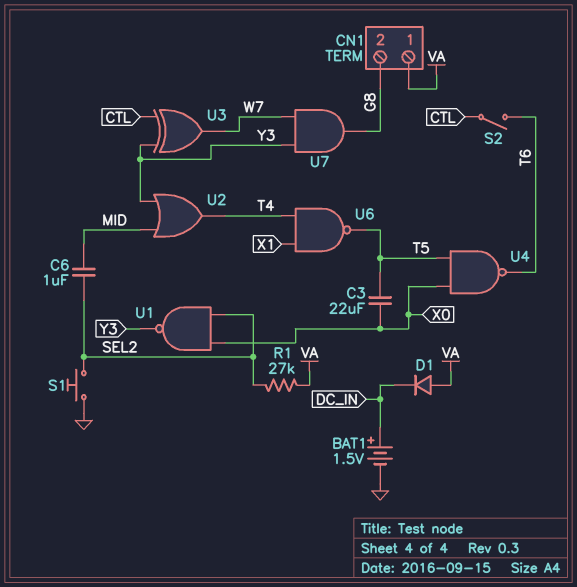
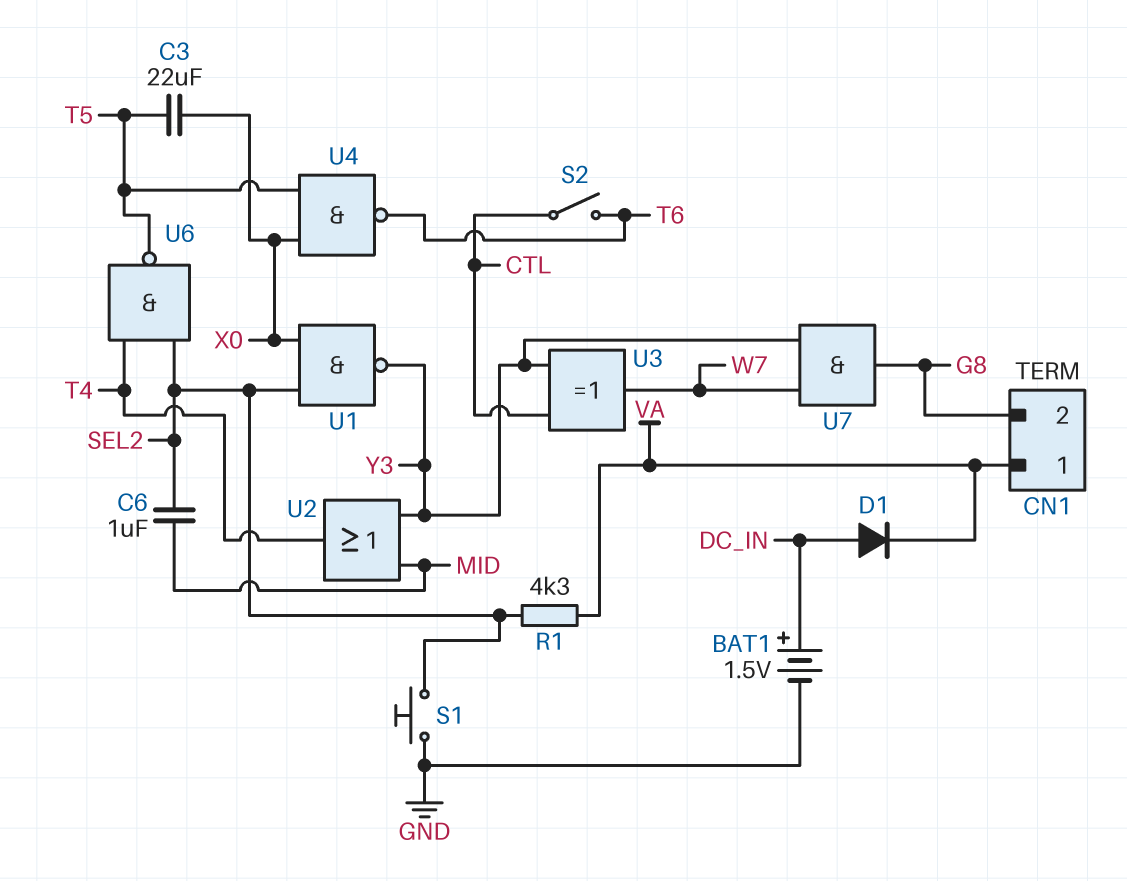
D1: diode (A VA, K DC_IN) -> diode (A DC_IN, K VA)
R1: 27k (SEL2, VA) -> 4.3k (SEL2, VA)
U6: NAND (in T4, in X1, out T5) -> NAND (in SEL2, in T4, out T5)

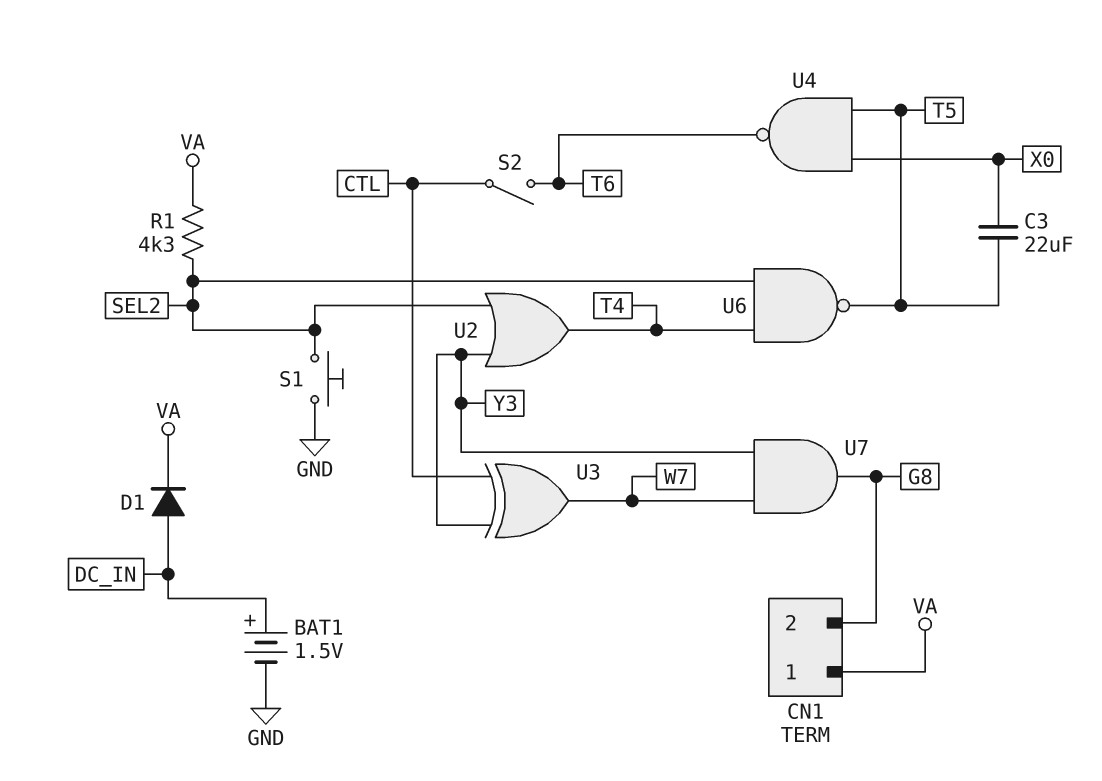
C6: 1uF (MID, SEL2) -> none
U1: NAND (in SEL2, in X0, out Y3) -> none
U2: OR (in MID, in Y3, out T4) -> OR (in SEL2, in Y3, out T4)

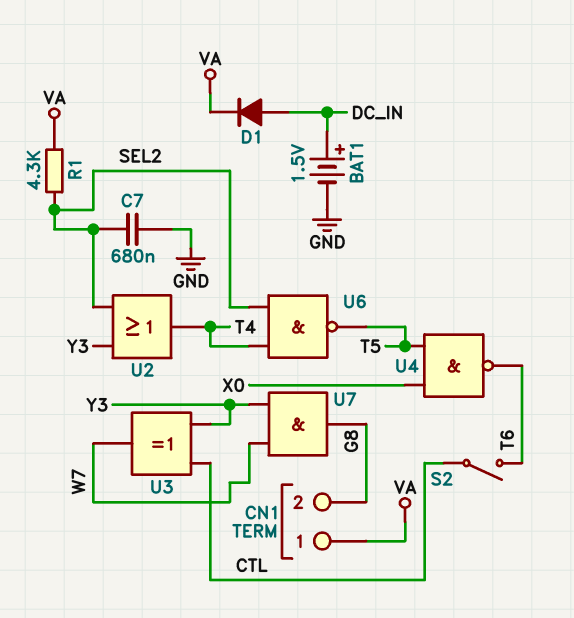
C3: 22uF (T5, X0) -> none
C7: none -> 680nF (GND, SEL2)
S1: button (GND, SEL2) -> none

